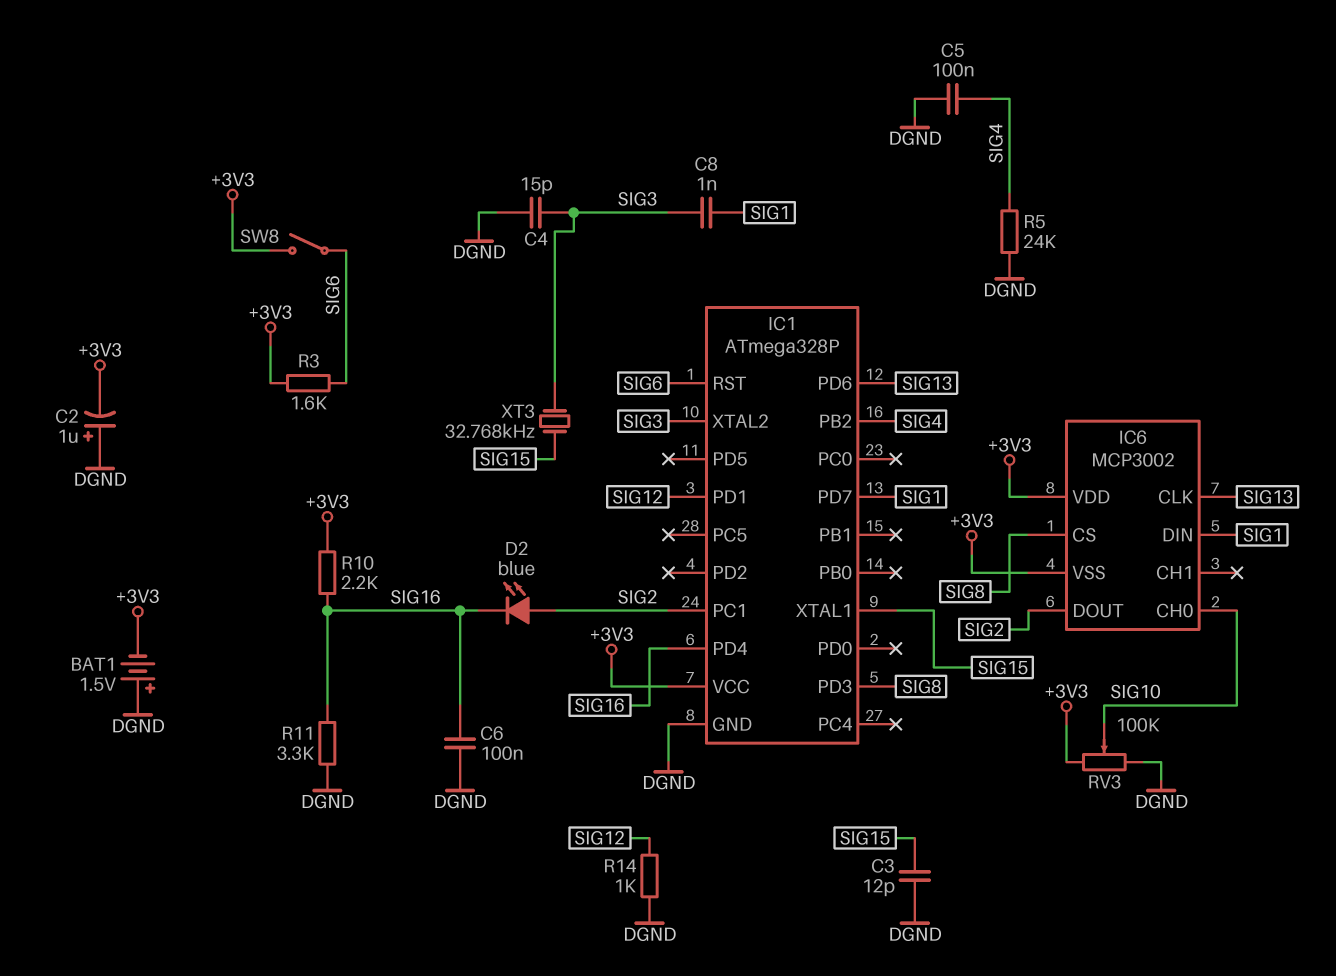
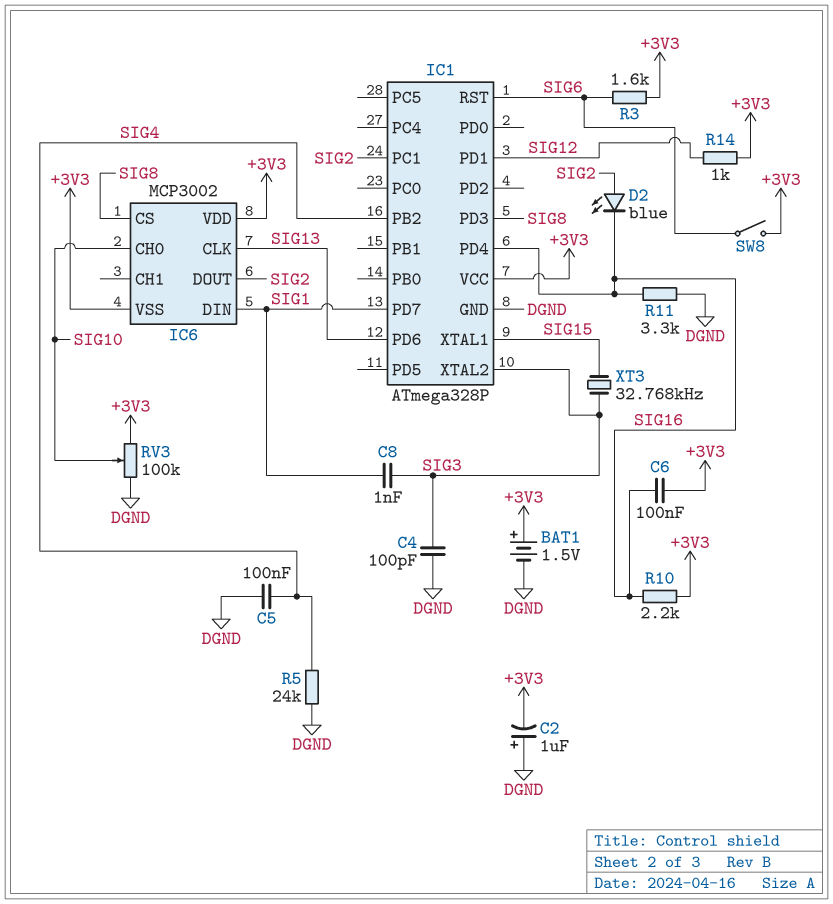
BAT1: 1.5V (plus DGND, minus +3V3) -> 1.5V (plus +3V3, minus DGND)
C3: 12pF (DGND, SIG15) -> none
C4: 15pF (DGND, SIG3) -> 100pF (DGND, SIG3)
C6: 100nF (DGND, SIG16) -> 100nF (+3V3, SIG16)
R14: 1k (DGND, SIG12) -> 1k (+3V3, SIG12)

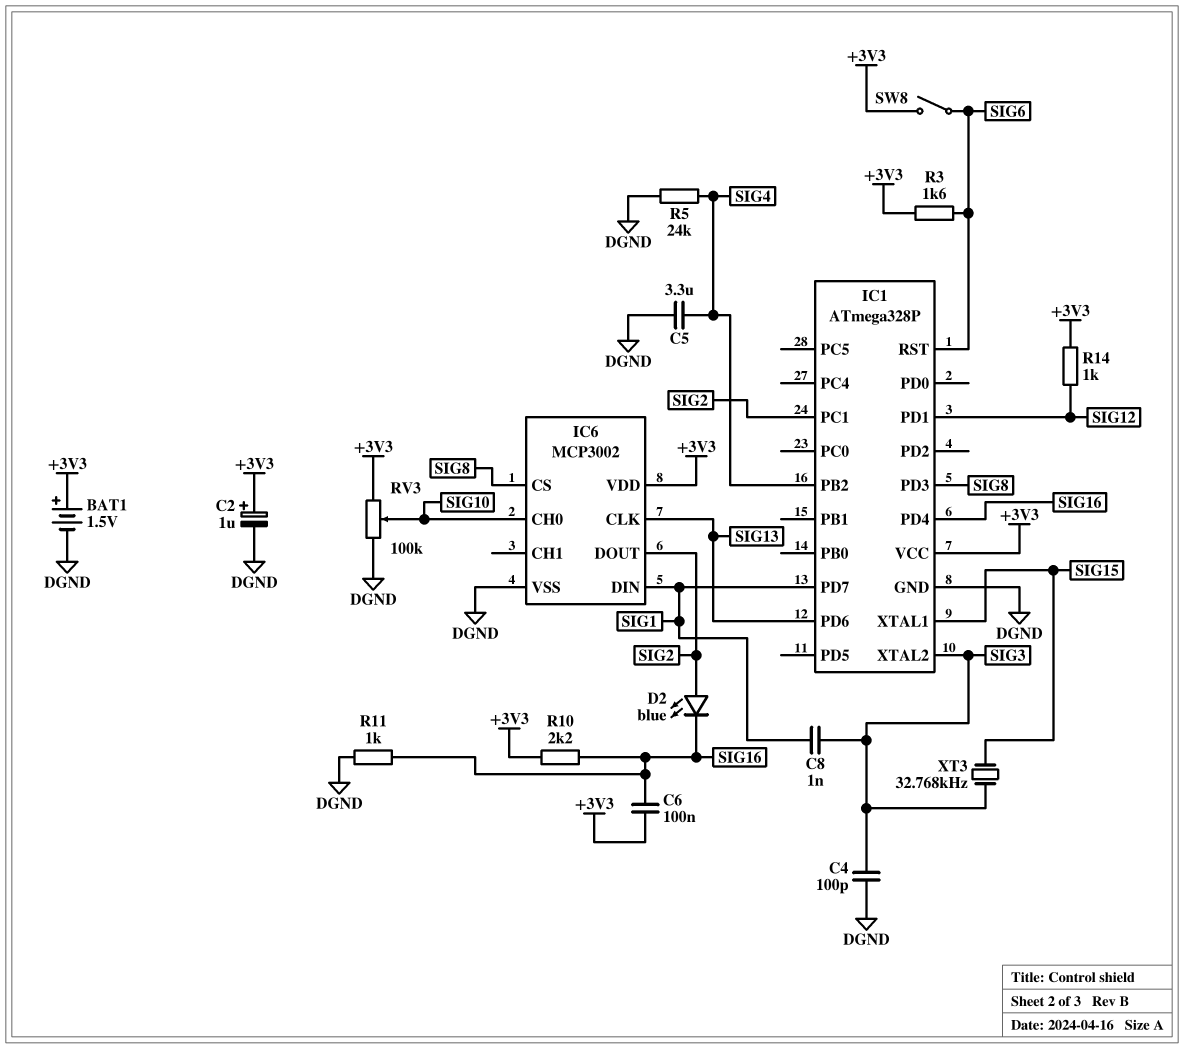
C2: 1uF (plus DGND, minus +3V3) -> 1uF (plus +3V3, minus DGND)
C5: 100nF (DGND, SIG4) -> 3.3uF (DGND, SIG4)
IC6 pin VSS: +3V3 -> DGND
R11: 3.3k (DGND, SIG16) -> 1k (DGND, SIG16)

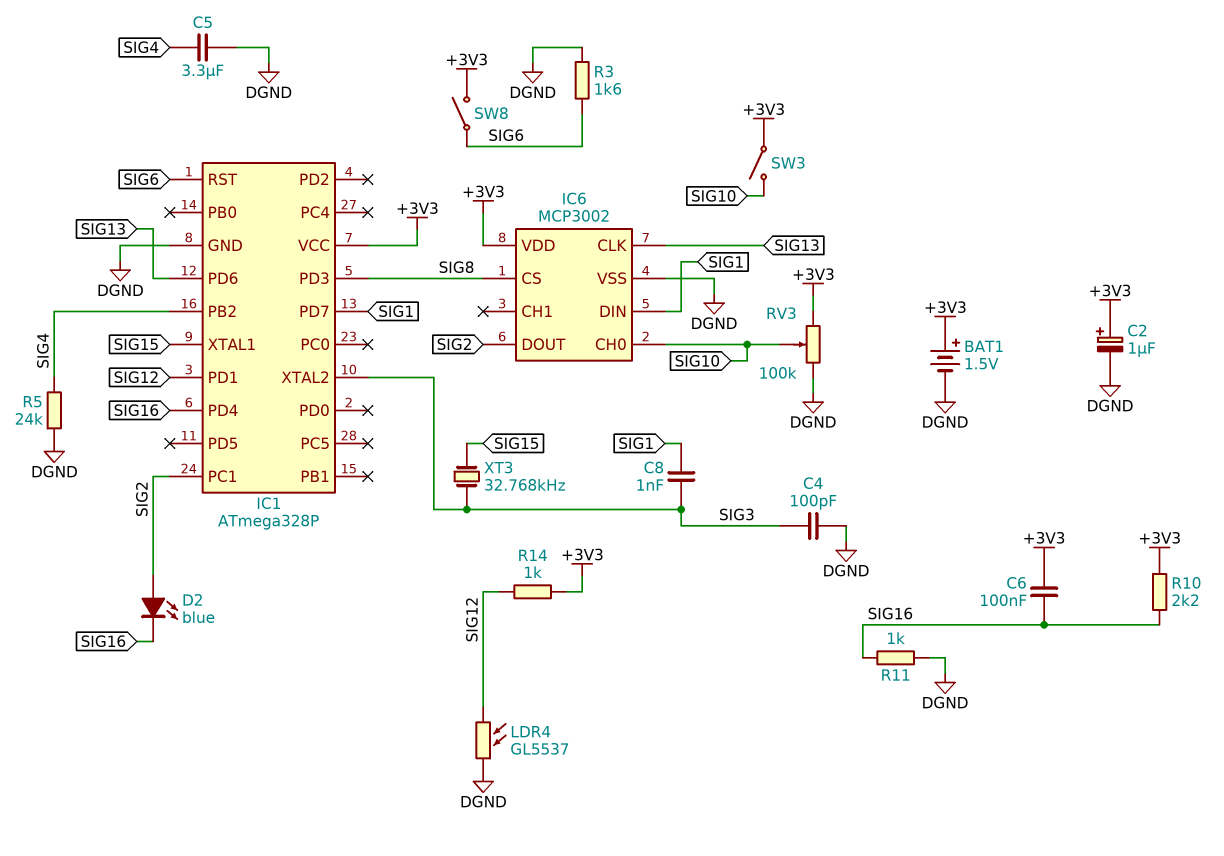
LDR4: none -> GL5537 (DGND, SIG12)
R3: 1.6k (+3V3, SIG6) -> 1.6k (DGND, SIG6)
SW3: none -> switch (+3V3, SIG10)

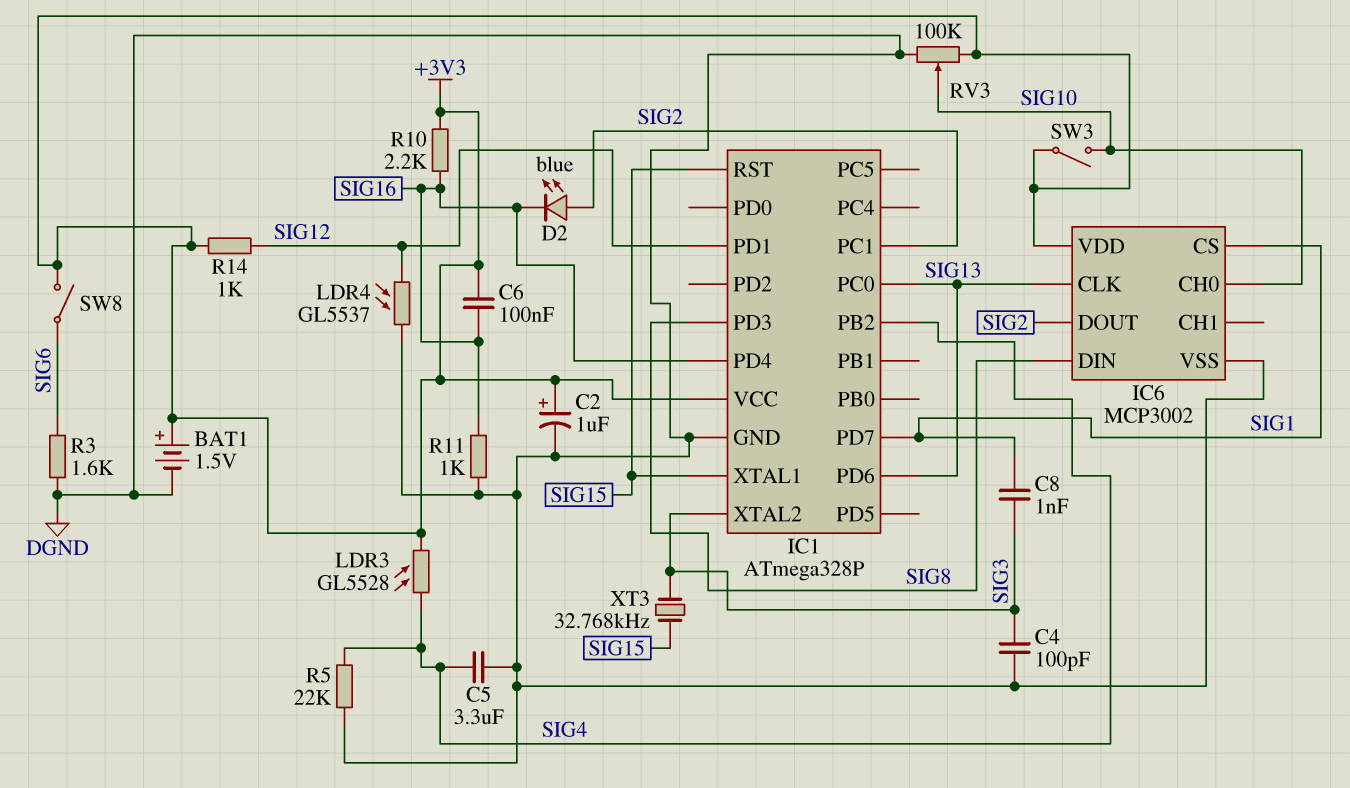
IC1 pin PC0: none -> SIG13
IC1 pin RST: SIG6 -> SIG15
IC6 pin CS: SIG8 -> SIG1
IC6 pin DIN: SIG1 -> SIG8
LDR3: none -> GL5528 (+3V3, SIG4)
R5: 24k (DGND, SIG4) -> 22k (DGND, SIG4)

